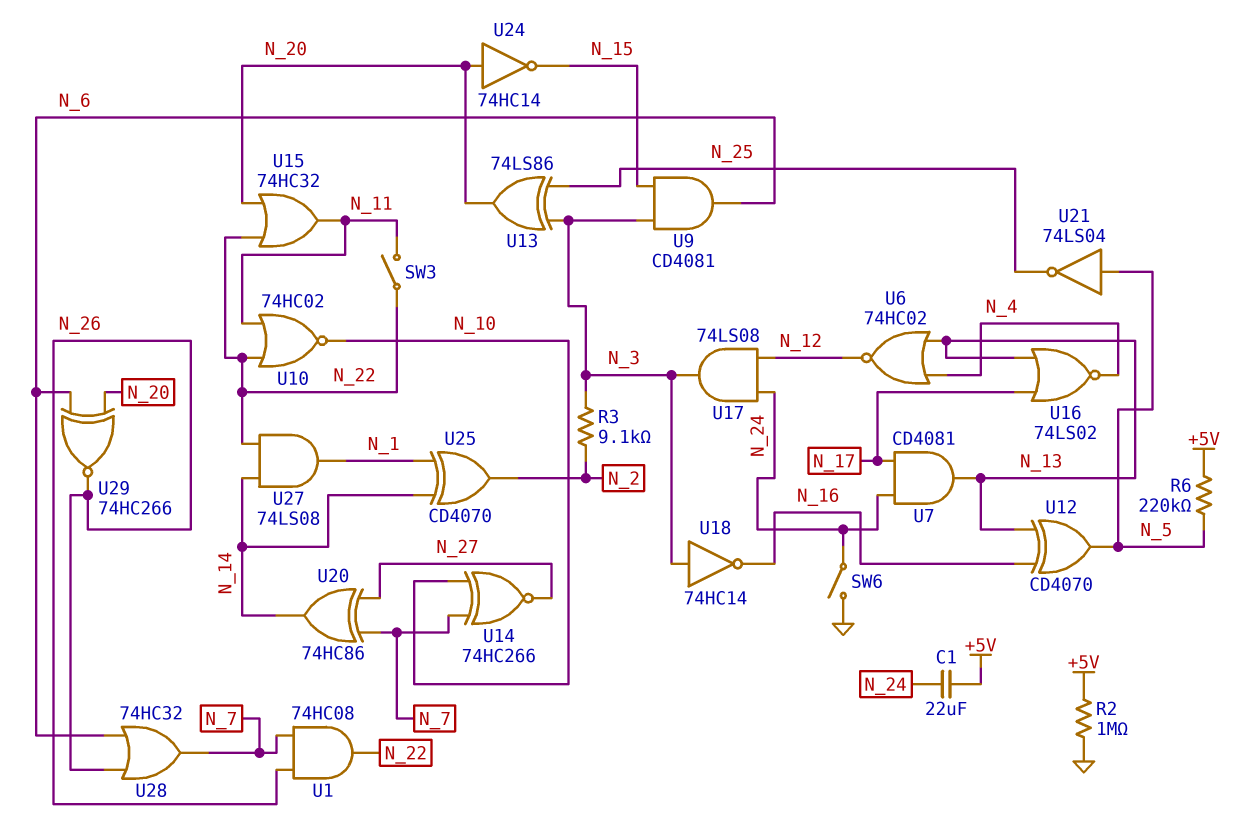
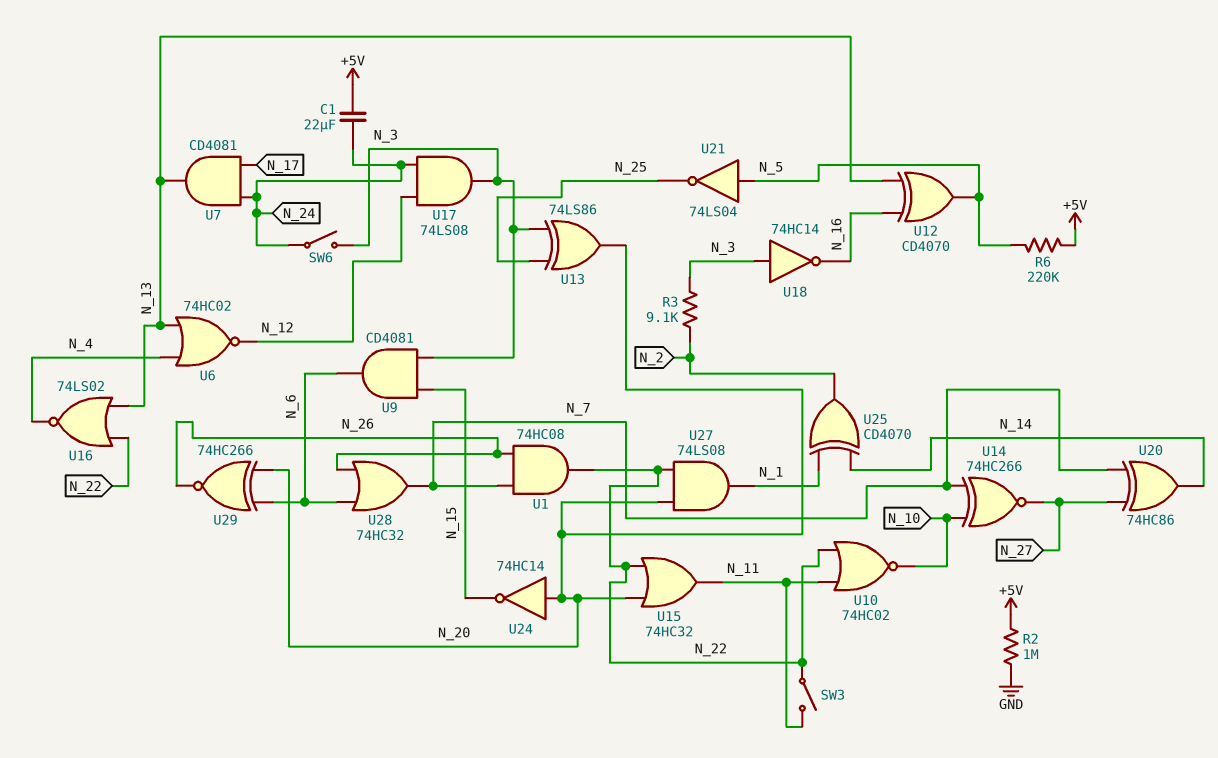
SW6: switch (GND, N_24) -> switch (N_3, N_24)
U16: NOR 74LS02 (in N_13, in N_17, out N_4) -> NOR 74LS02 (in N_13, in N_22, out N_4)
U27: AND 74LS08 (in N_14, in N_22, out N_1) -> AND 74LS08 (in N_20, in N_22, out N_1)

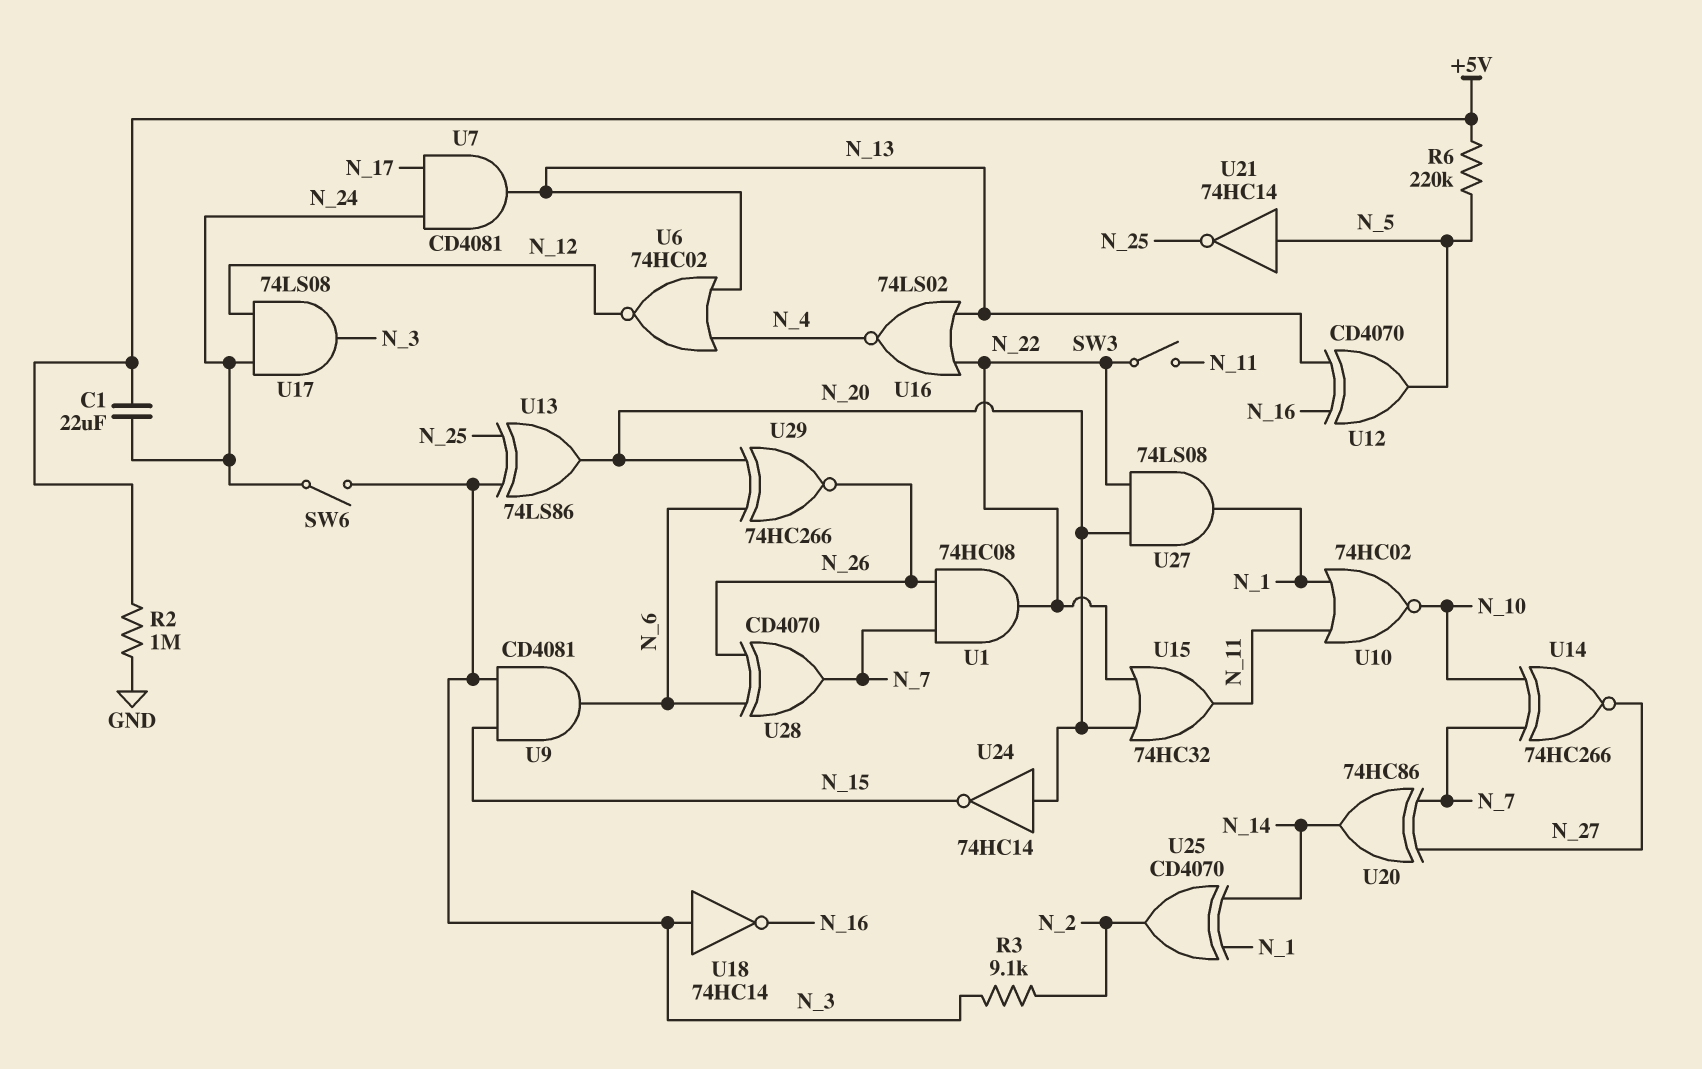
U10: NOR 74HC02 (in N_11, in N_22, out N_10) -> NOR 74HC02 (in N_1, in N_11, out N_10)
U21: NOT 74LS04 (in N_5, out N_25) -> NOT 74HC14 (in N_5, out N_25)
U28: OR 74HC32 (in N_6, in N_26, out N_7) -> XOR CD4070 (in N_6, in N_26, out N_7)

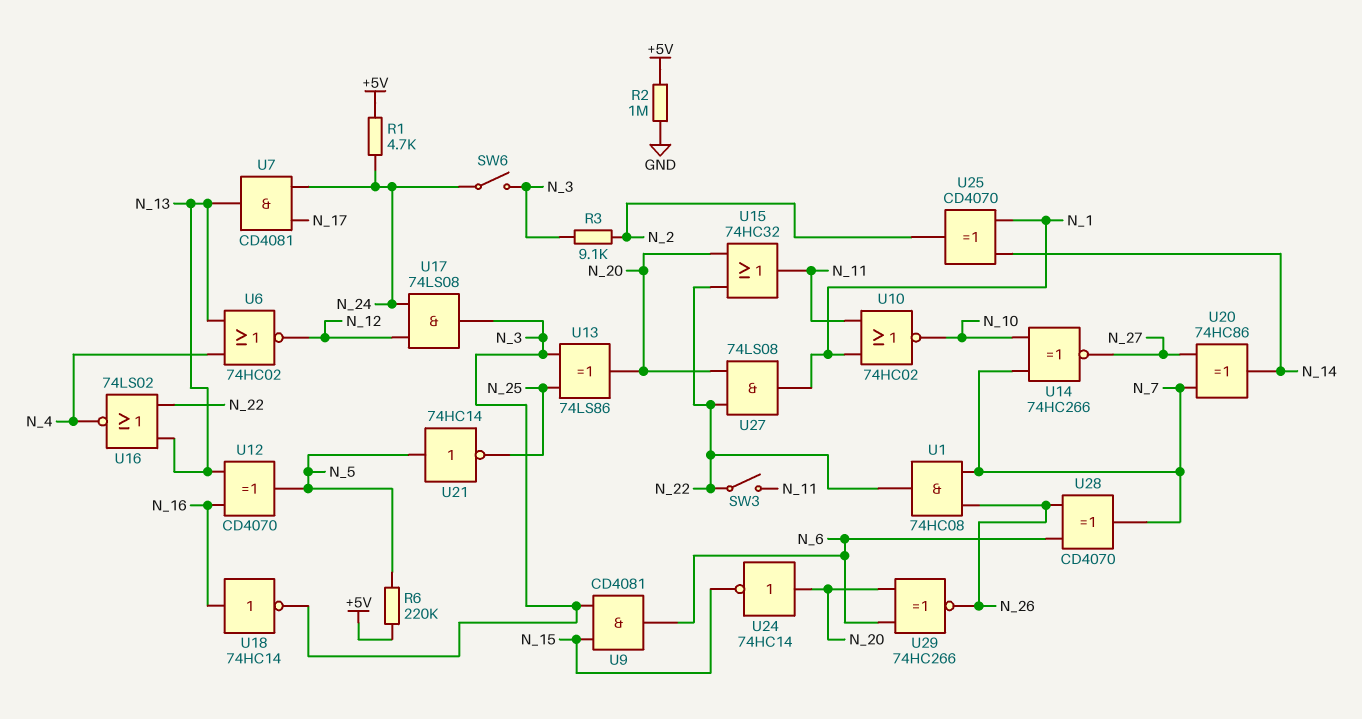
C1: 22uF (+5V, N_24) -> none
R1: none -> 4.7k (+5V, N_24)
U18: NOT 74HC14 (in N_3, out N_16) -> NOT 74HC14 (in N_16, out N_3)

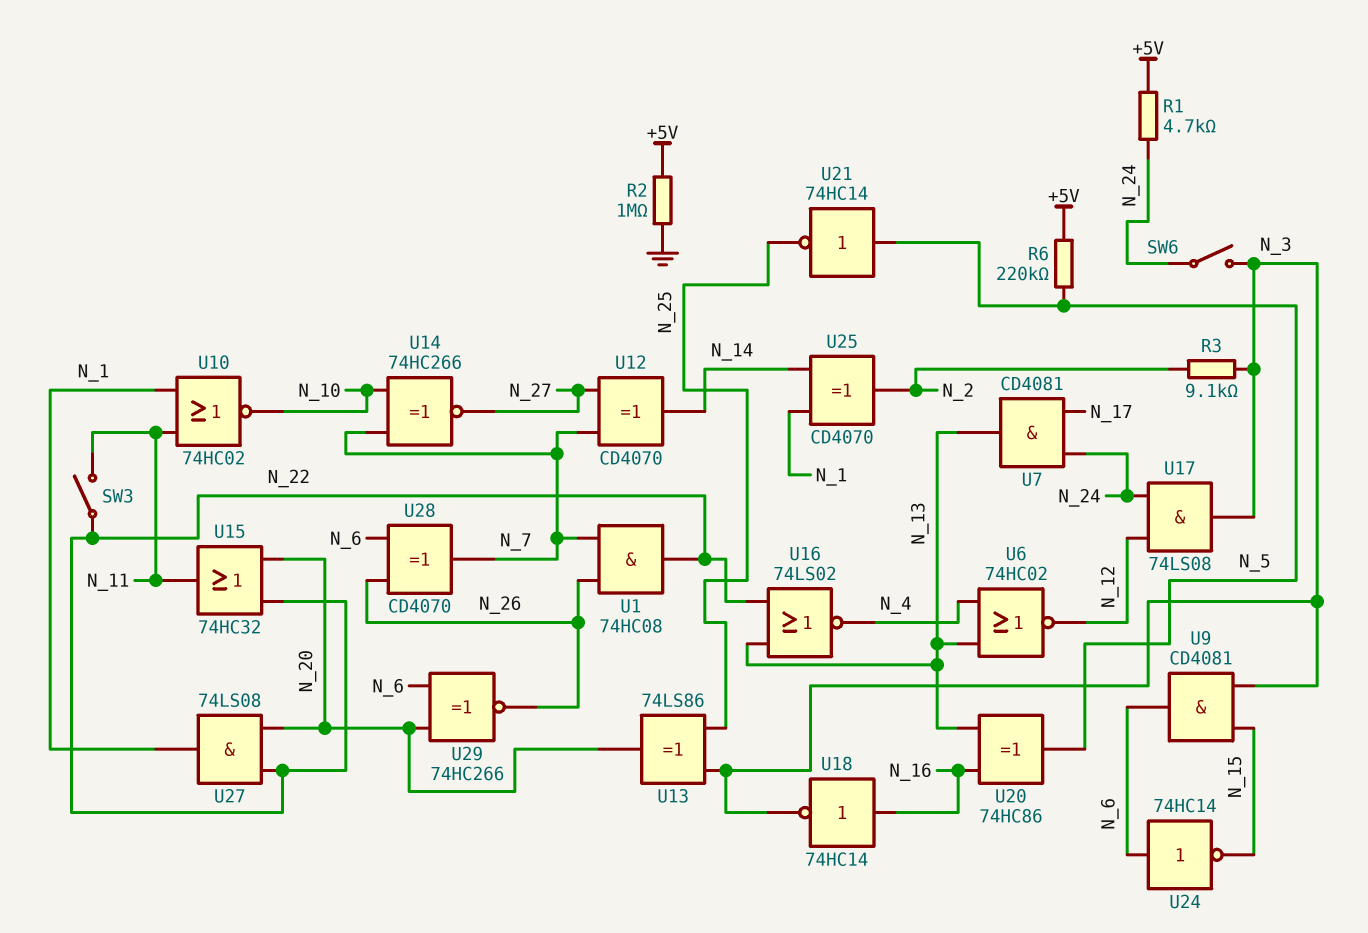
U12: XOR CD4070 (in N_13, in N_16, out N_5) -> XOR CD4070 (in N_7, in N_27, out N_14)
U20: XOR 74HC86 (in N_7, in N_27, out N_14) -> XOR 74HC86 (in N_13, in N_16, out N_5)
U24: NOT 74HC14 (in N_20, out N_15) -> NOT 74HC14 (in N_6, out N_15)

